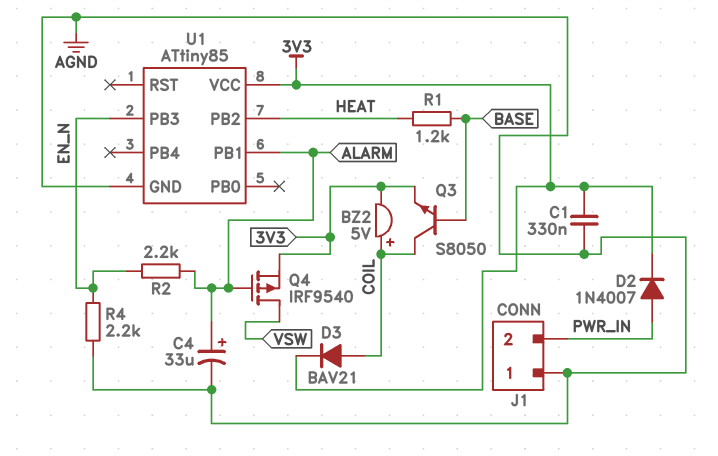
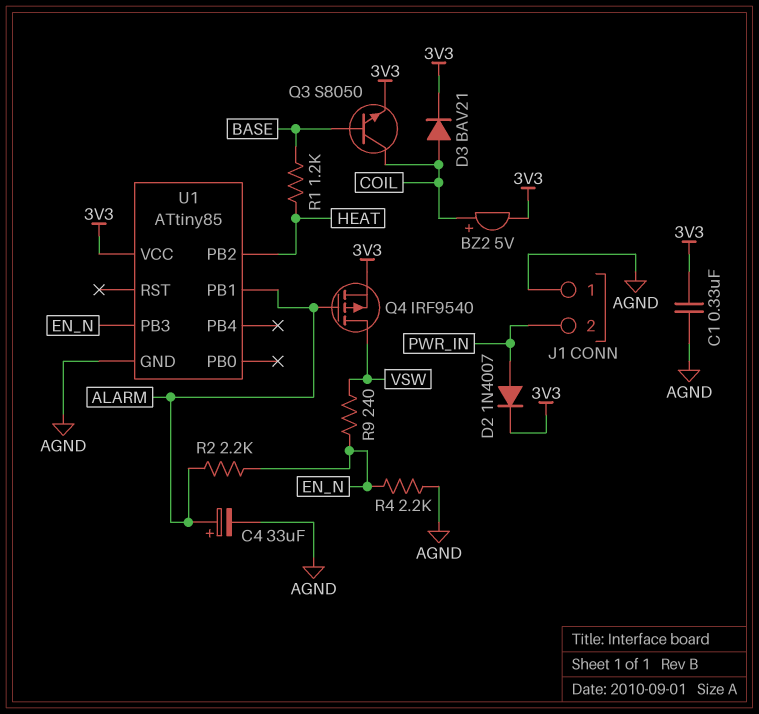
R9: none -> 240 (EN_N, VSW)

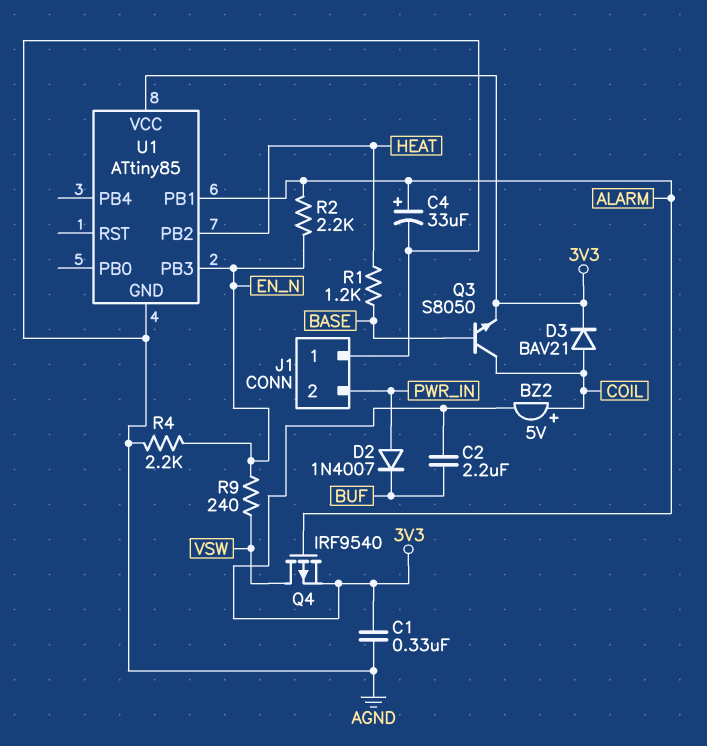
C2: none -> 2.2uF (3V3, BUF)
D2: diode 1N4007 (A PWR_IN, K 3V3) -> diode 1N4007 (A PWR_IN, K BUF)

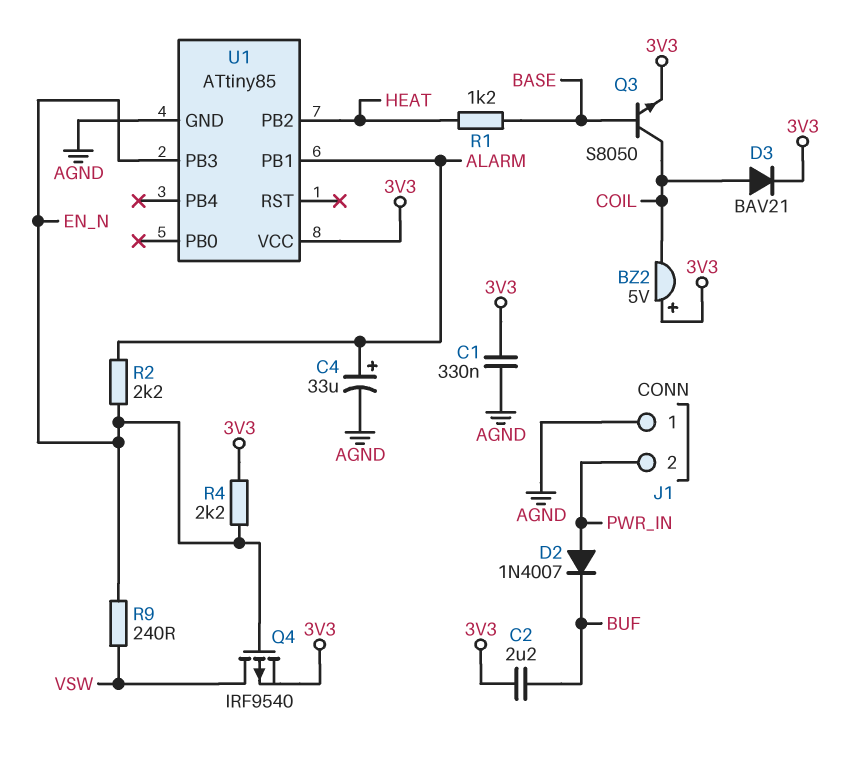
BZ2: buzzer 5V (plus COIL, minus 3V3) -> buzzer 5V (plus 3V3, minus COIL)
Q4: PMOS IRF9540 (G ALARM, D VSW, S 3V3) -> PMOS IRF9540 (G EN_N, D VSW, S 3V3)
R4: 2.2k (AGND, EN_N) -> 2.2k (3V3, EN_N)

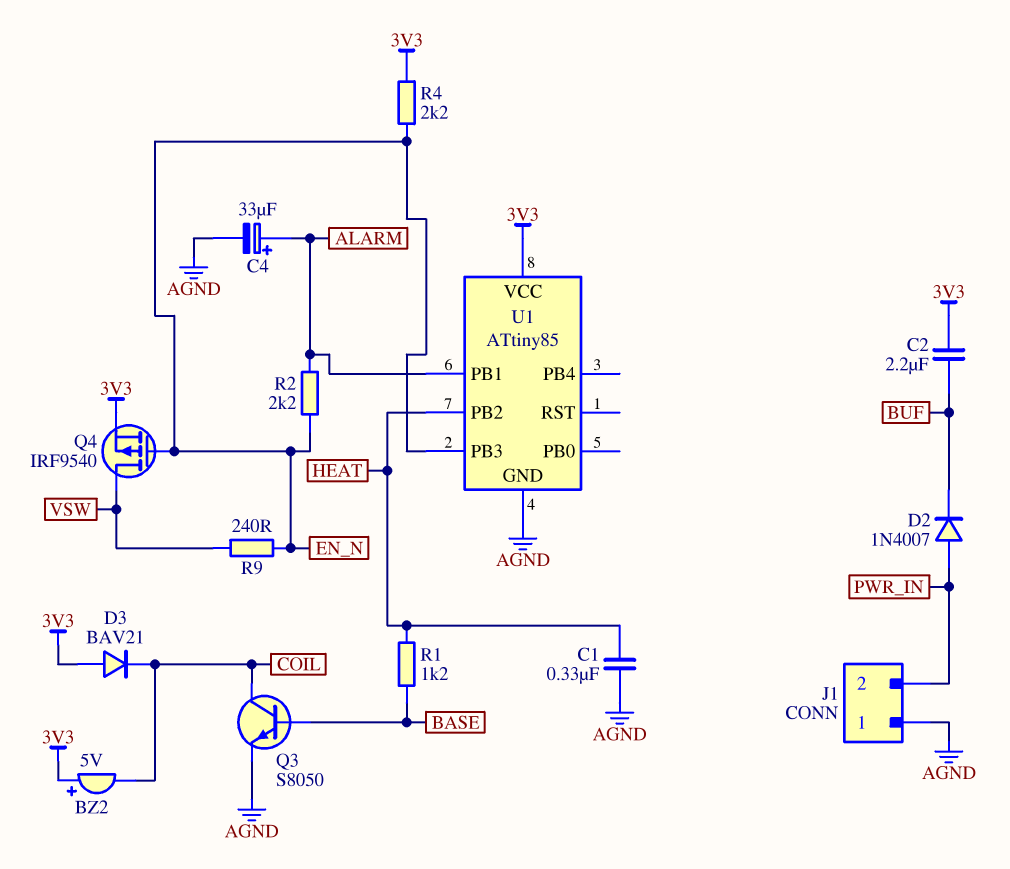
C1: 330nF (3V3, AGND) -> 330nF (AGND, HEAT)
D3: diode BAV21 (A COIL, K 3V3) -> diode BAV21 (A 3V3, K COIL)
Q3: NPN S8050 (B BASE, C COIL, E 3V3) -> NPN S8050 (B BASE, C COIL, E AGND)

